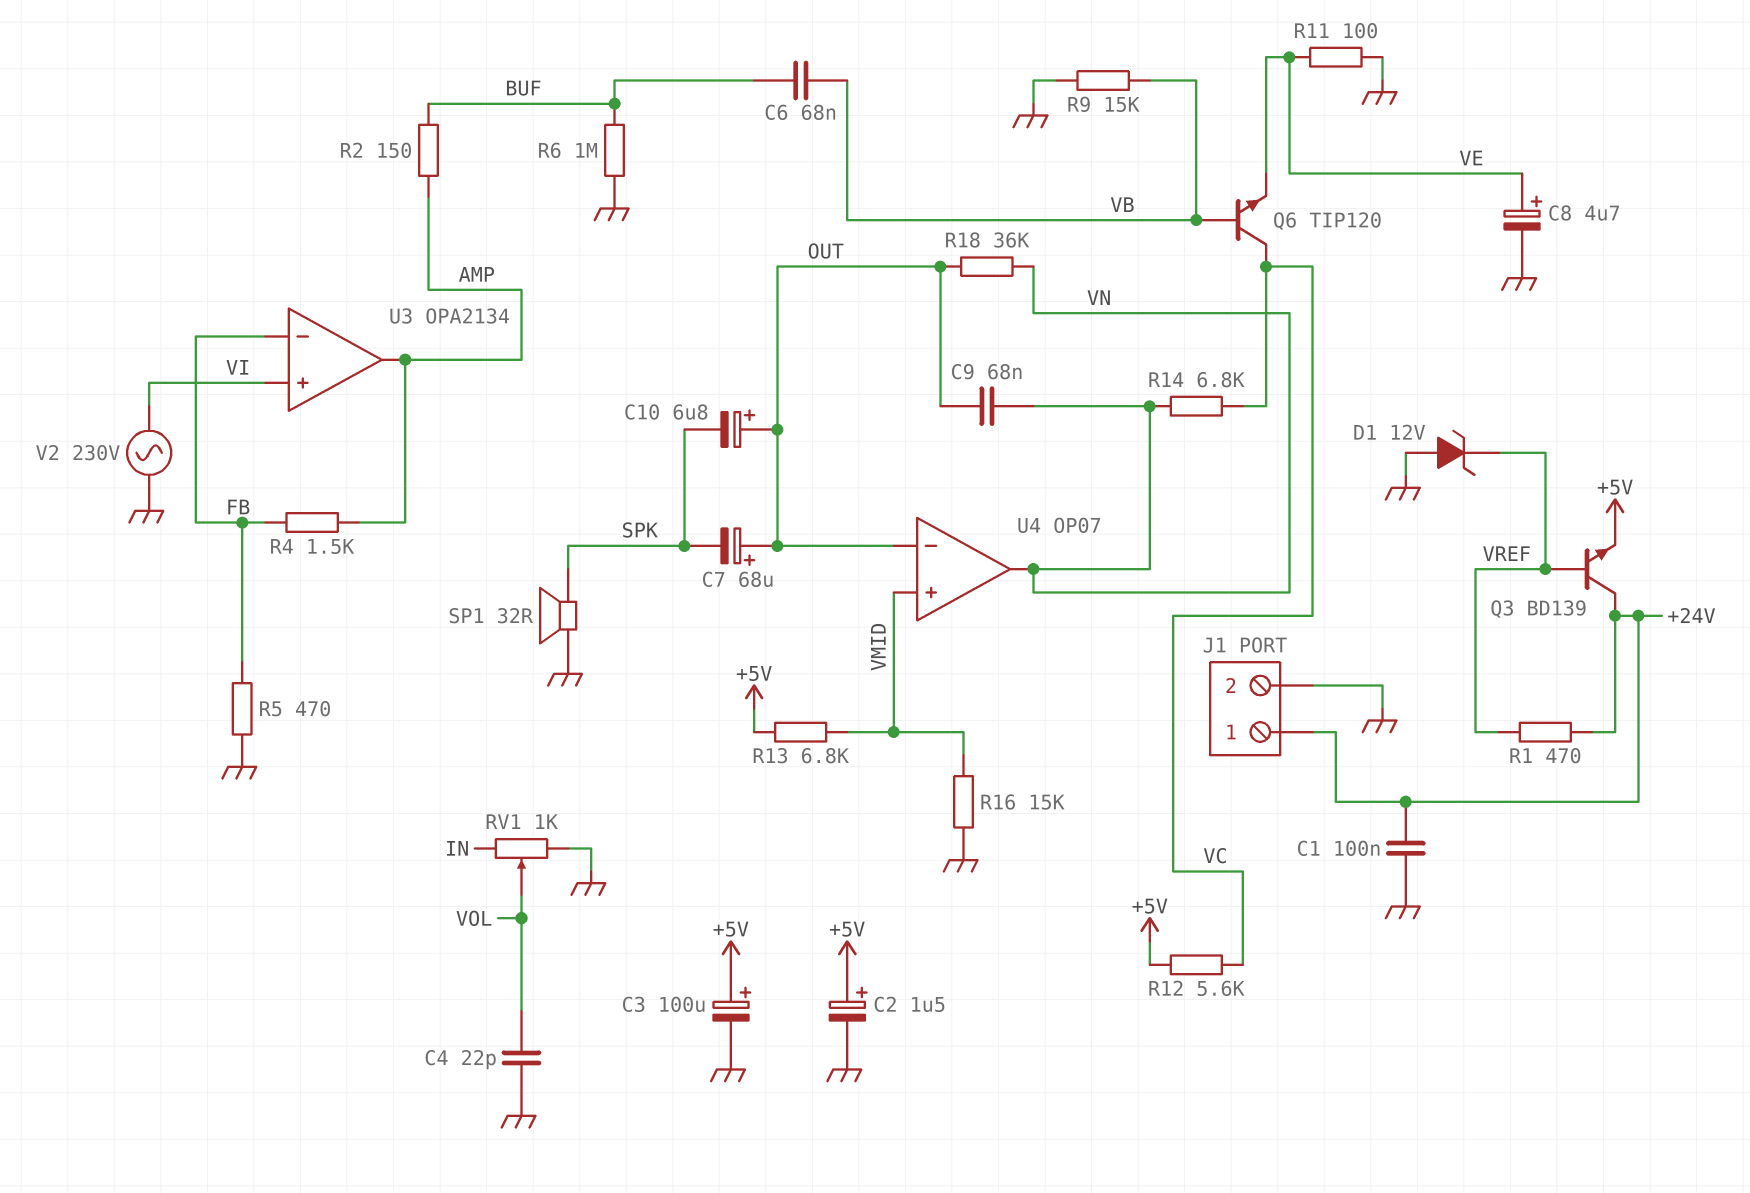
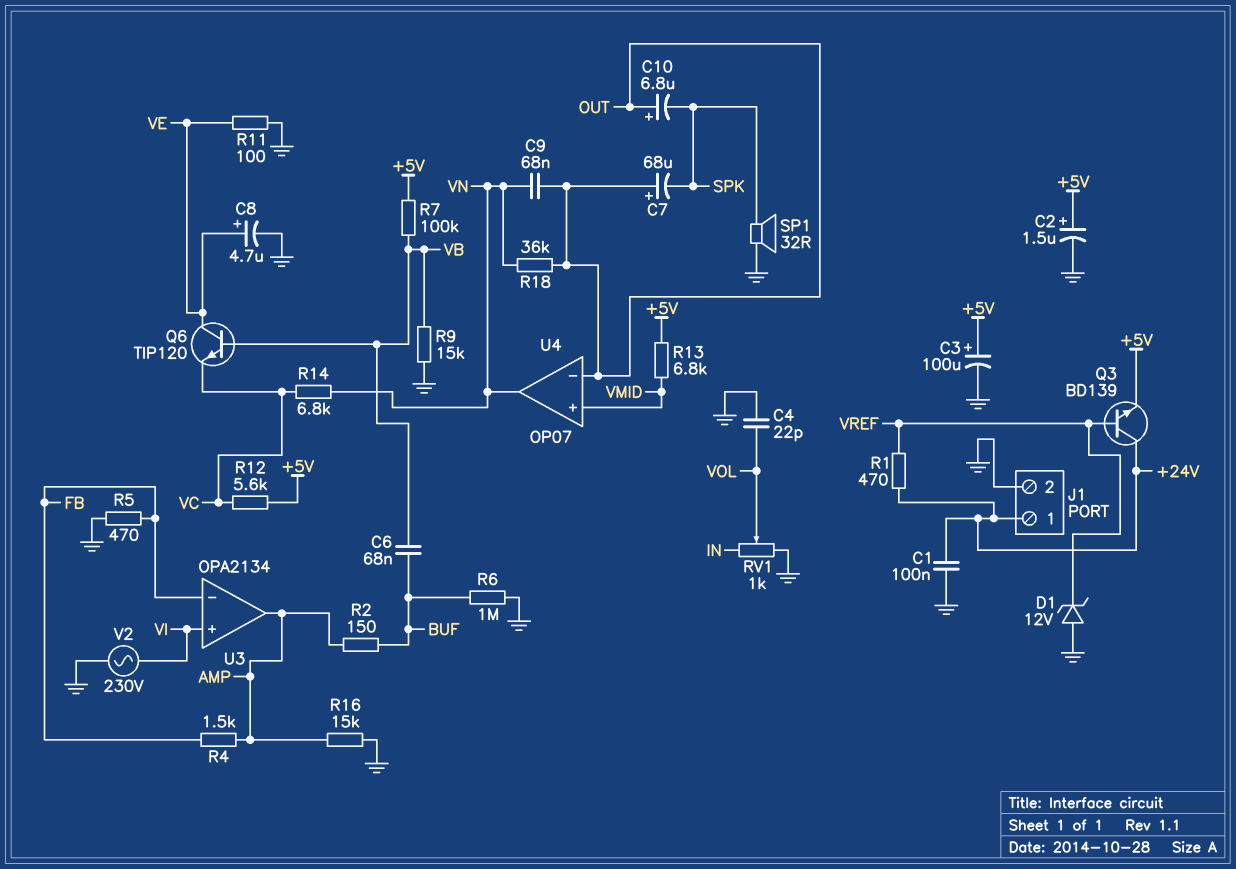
Q6: NPN TIP120 (B VB, C VC, E VE) -> NPN TIP120 (B VB, C VE, E VC)
R7: none -> 100k (+5V, VB)
R16: 15k (GND, VMID) -> 15k (AMP, GND)

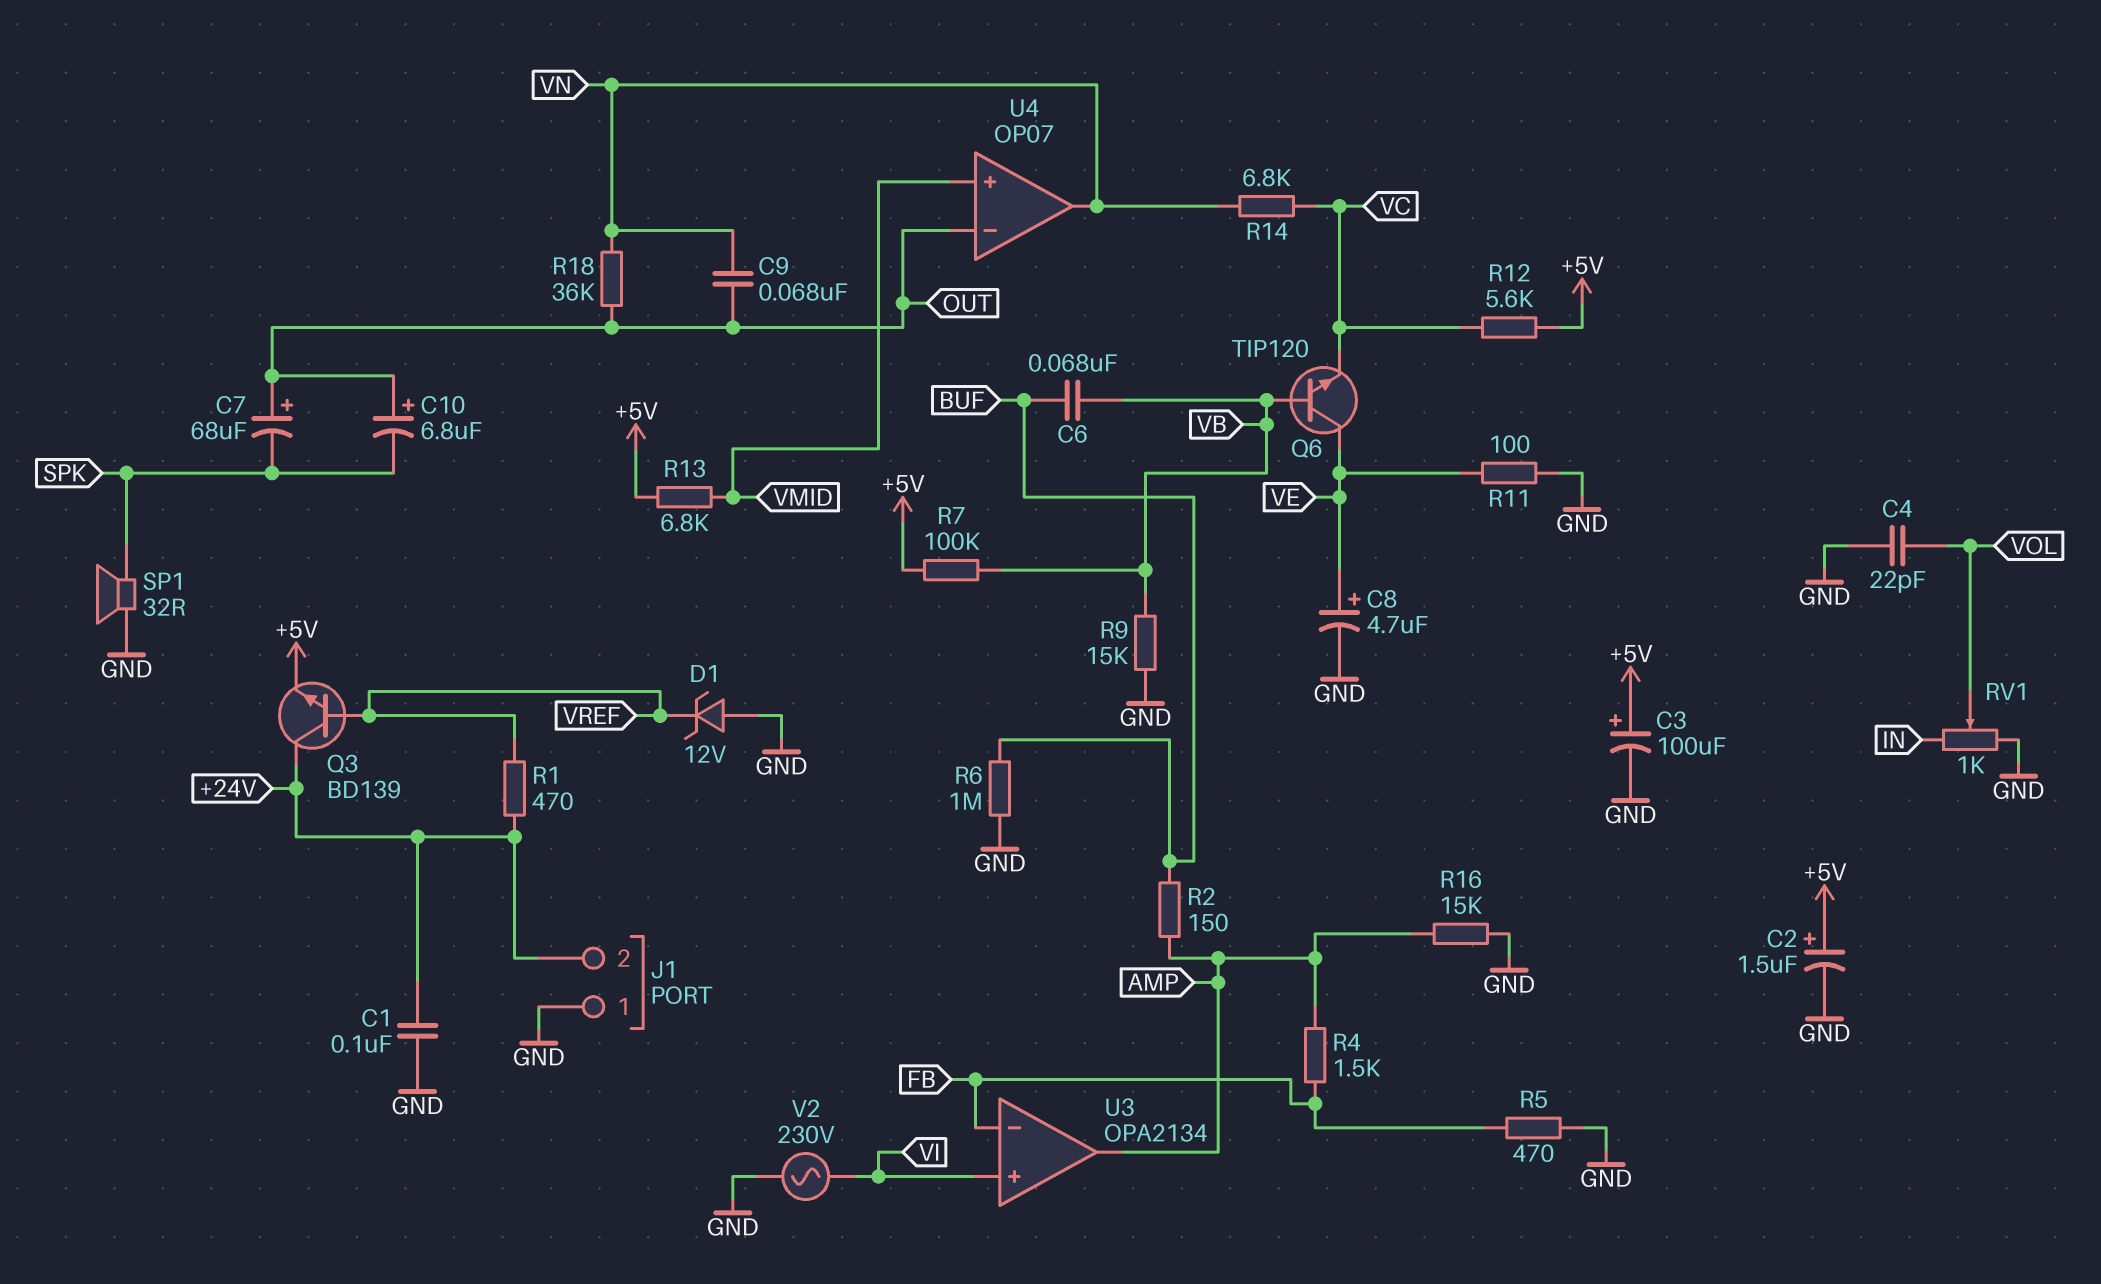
J1 pin 1: +24V -> GND
J1 pin 2: GND -> +24V

